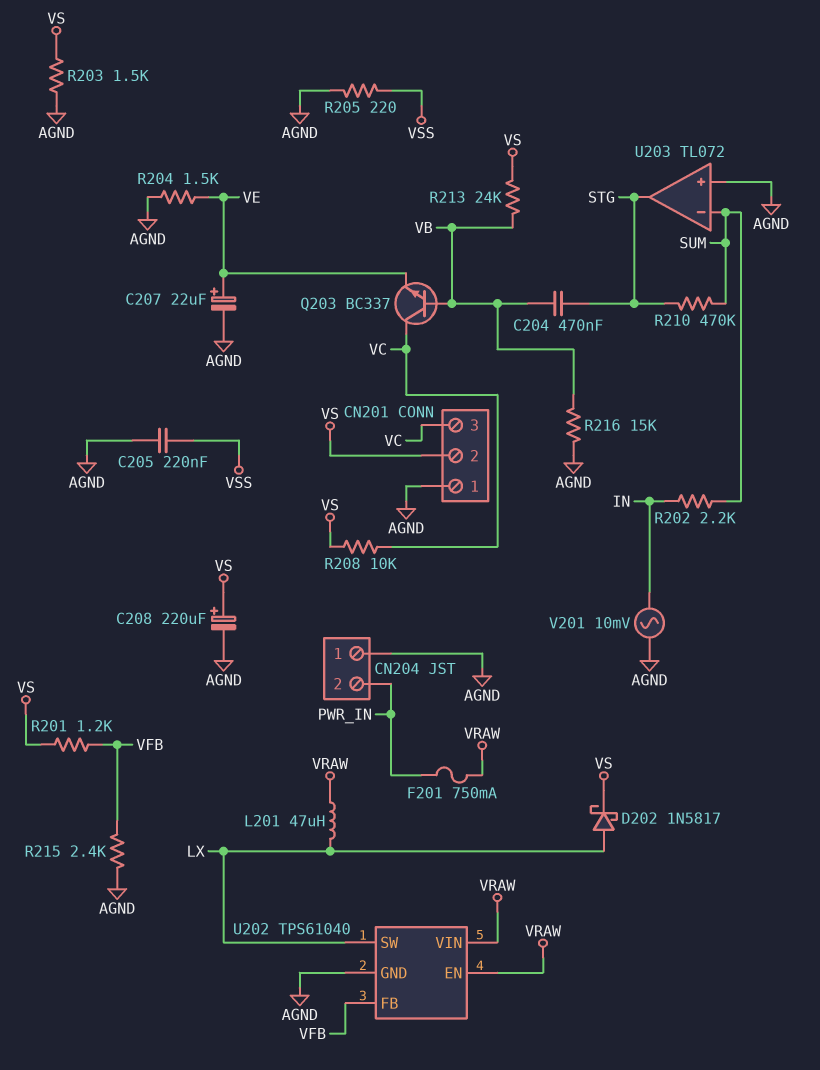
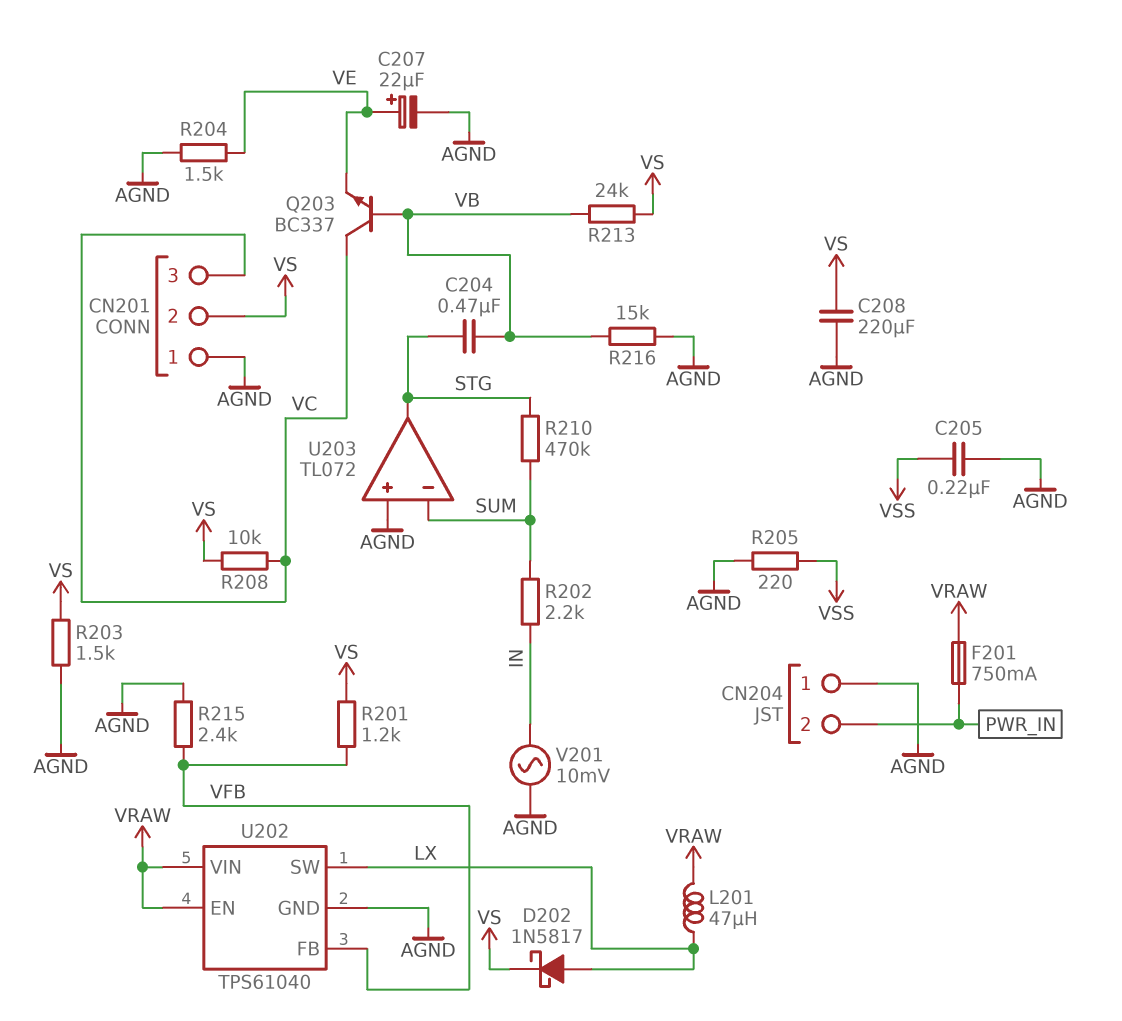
C208: 220uF (plus VS, minus AGND) -> 220uF (AGND, VS)

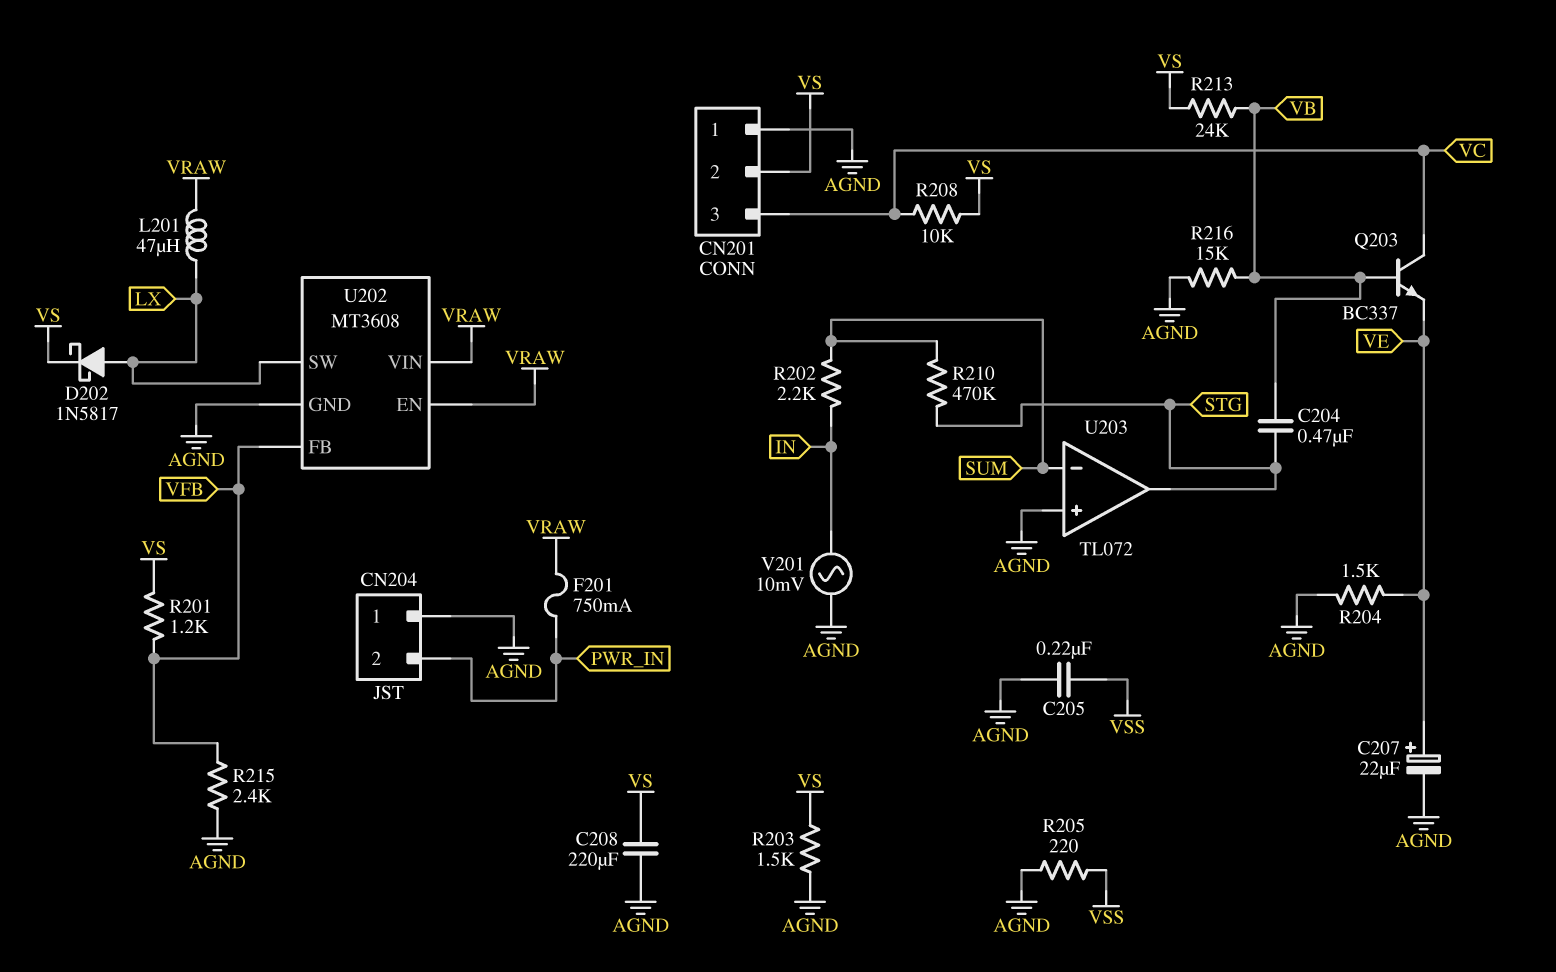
U202: TPS61040 -> MT3608

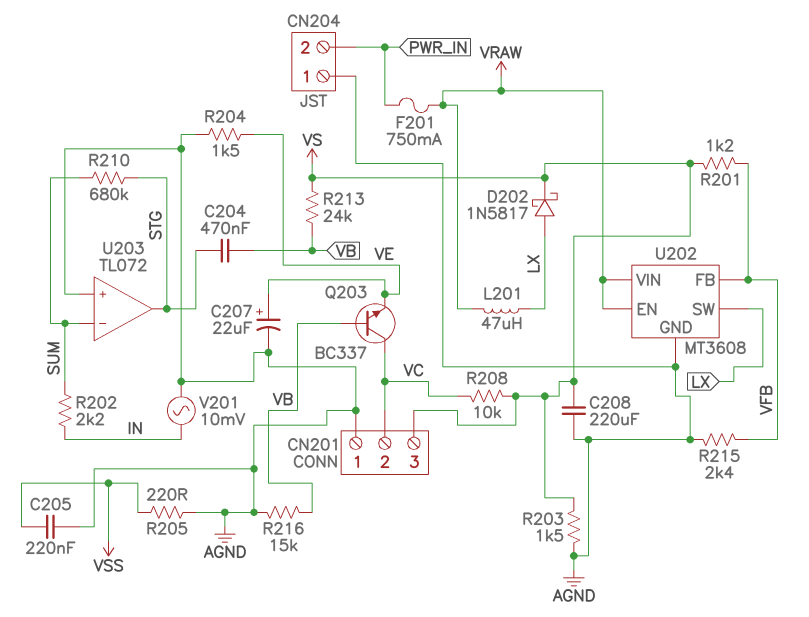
CN201 pin 2: VS -> VC
CN201 pin 3: VC -> VS
R210: 470k (STG, SUM) -> 680k (STG, SUM)

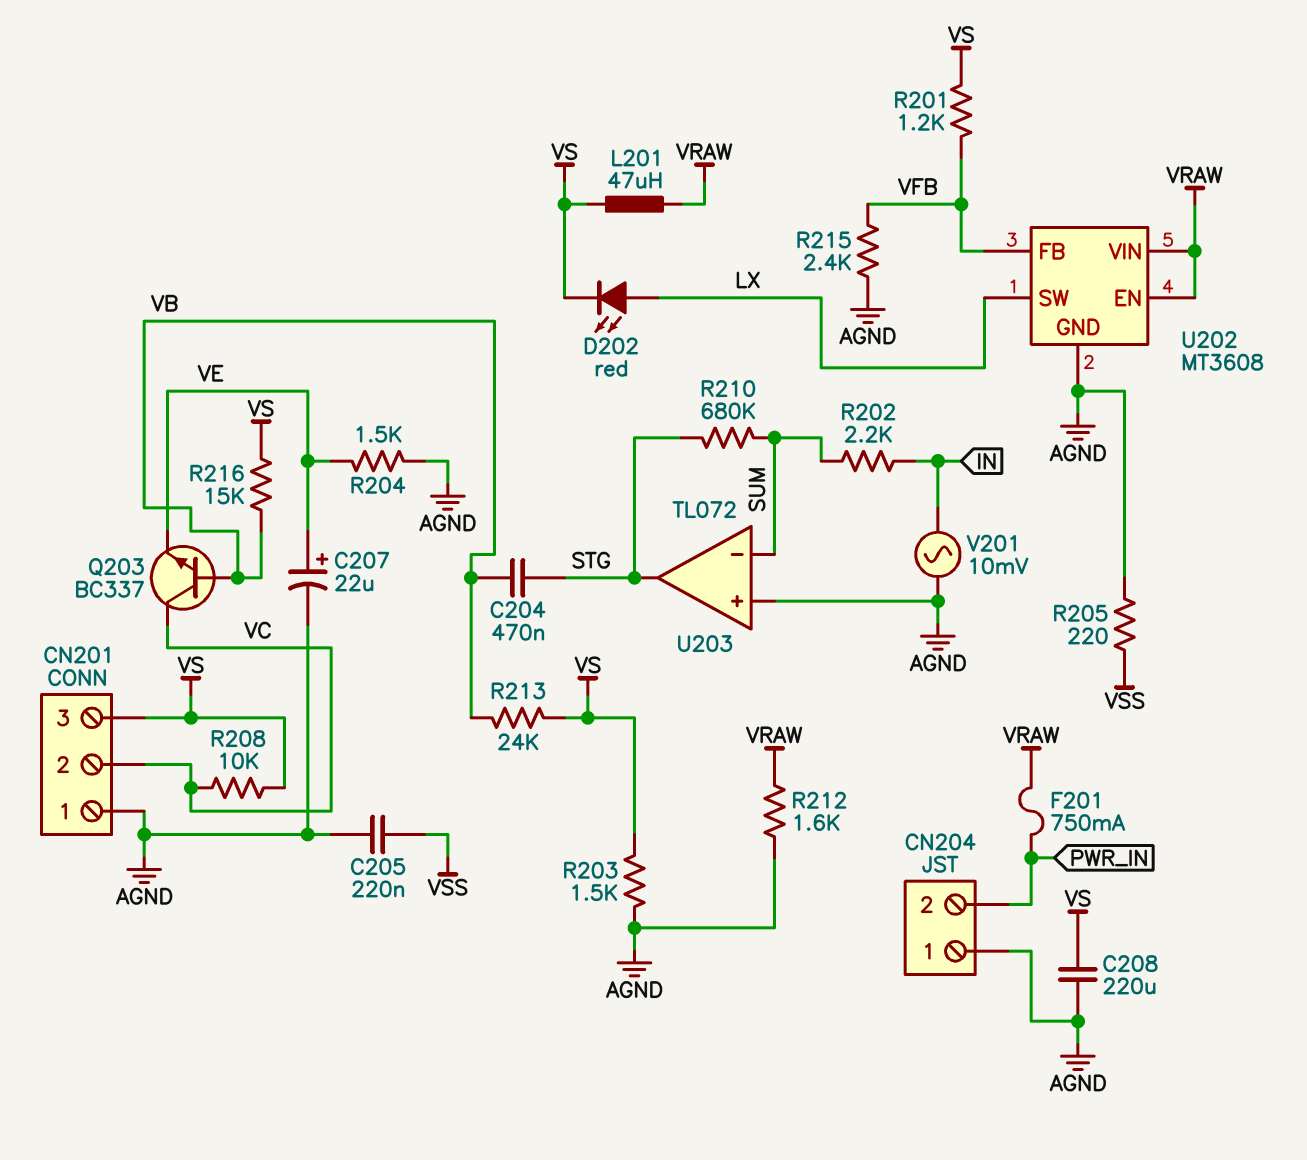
D202: schottky 1N5817 (A LX, K VS) -> LED red (A LX, K VS)
L201: 47uH (LX, VRAW) -> 47uH (VRAW, VS)
R212: none -> 1.6k (AGND, VRAW)
R216: 15k (AGND, VB) -> 15k (VB, VS)

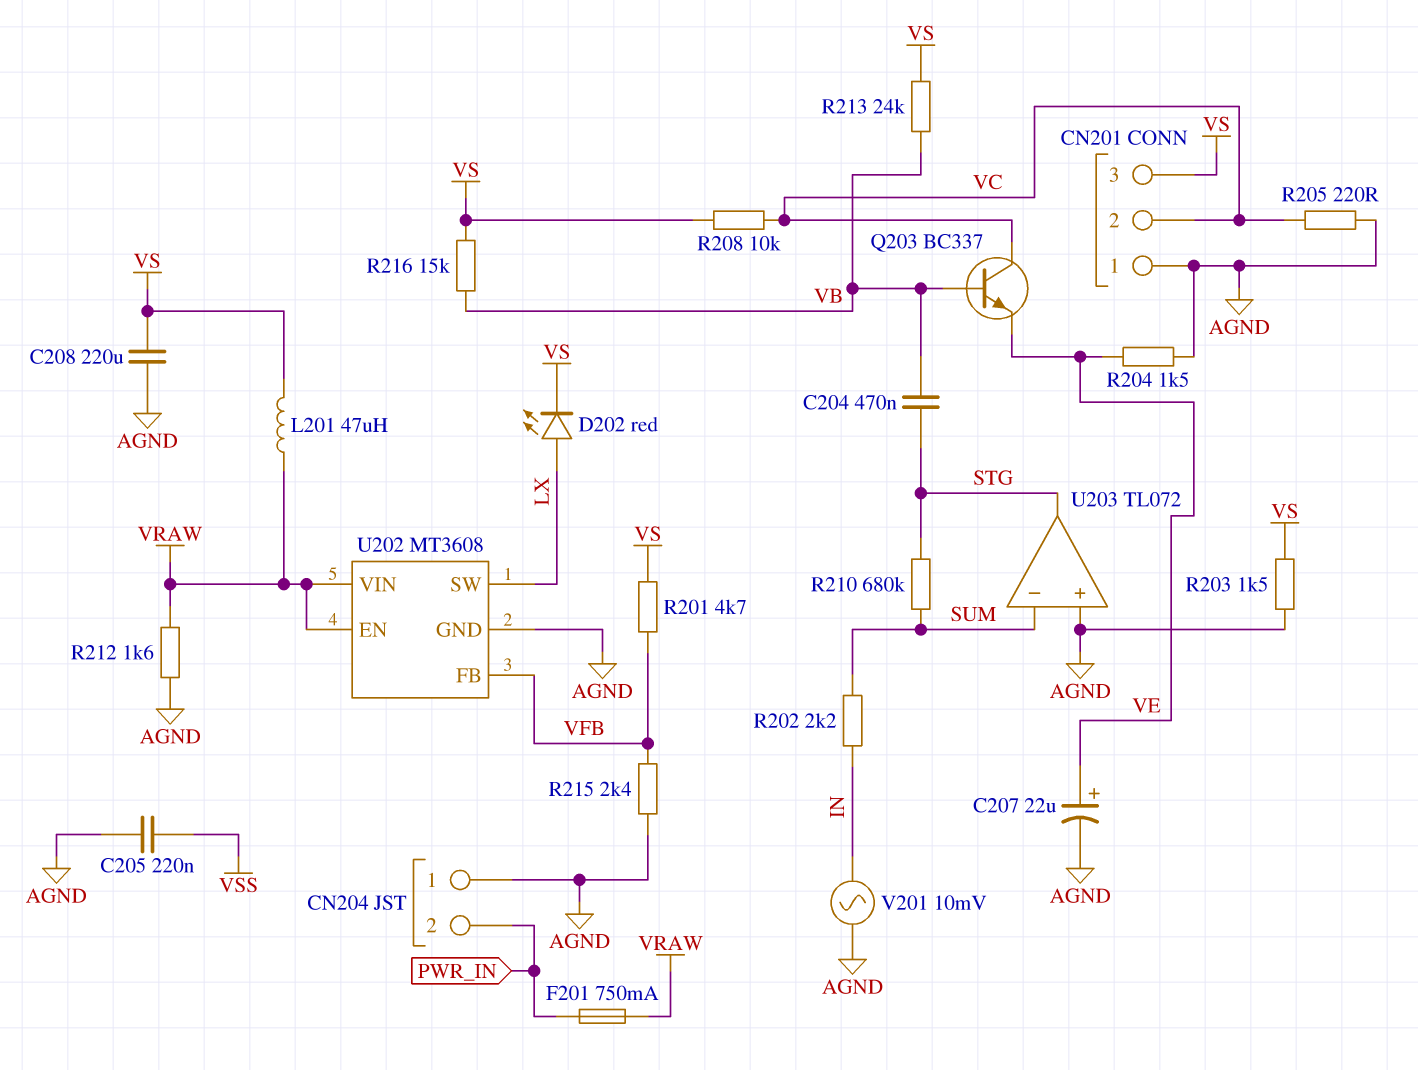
R201: 1.2k (VFB, VS) -> 4.7k (VFB, VS)
R205: 220 (AGND, VSS) -> 220 (AGND, VC)

